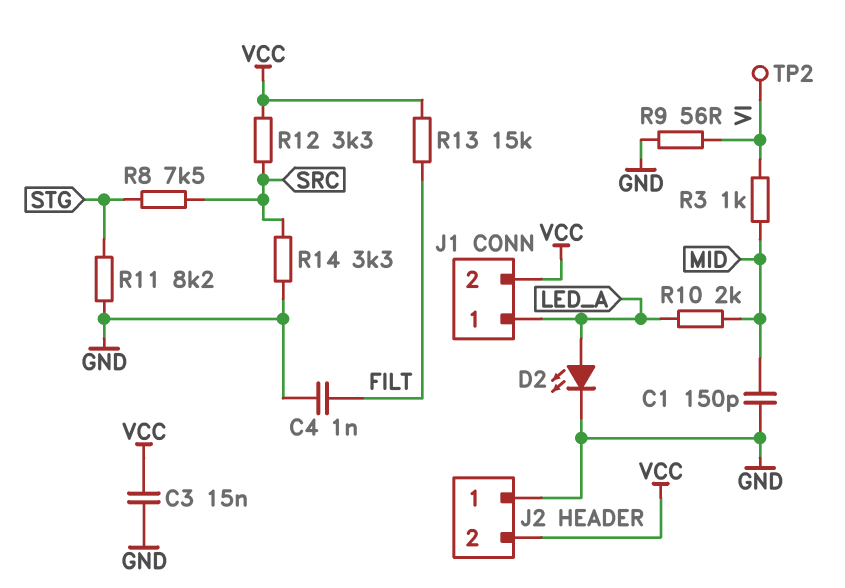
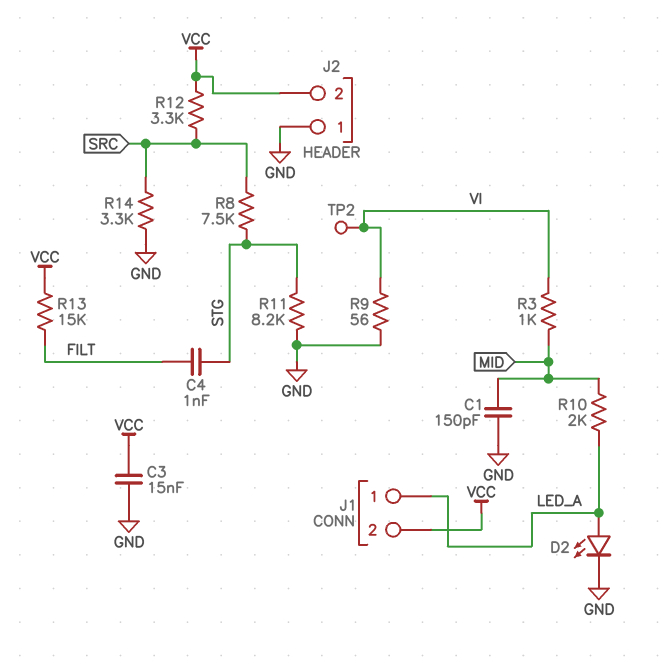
C4: 1nF (FILT, GND) -> 1nF (FILT, STG)

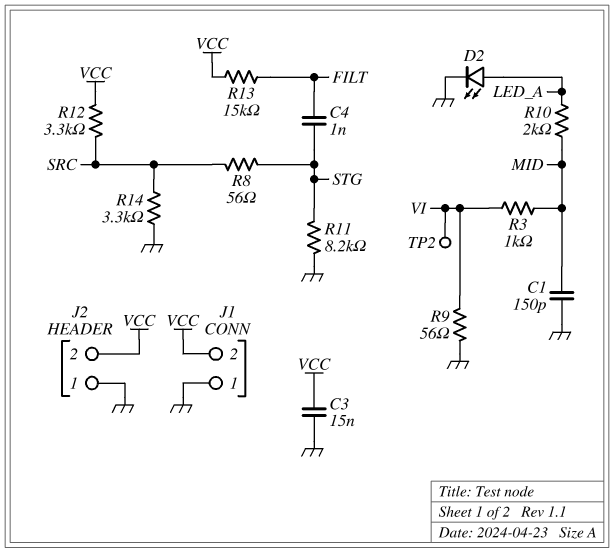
J1 pin 1: LED_A -> GND
R8: 7.5k (SRC, STG) -> 56 (SRC, STG)

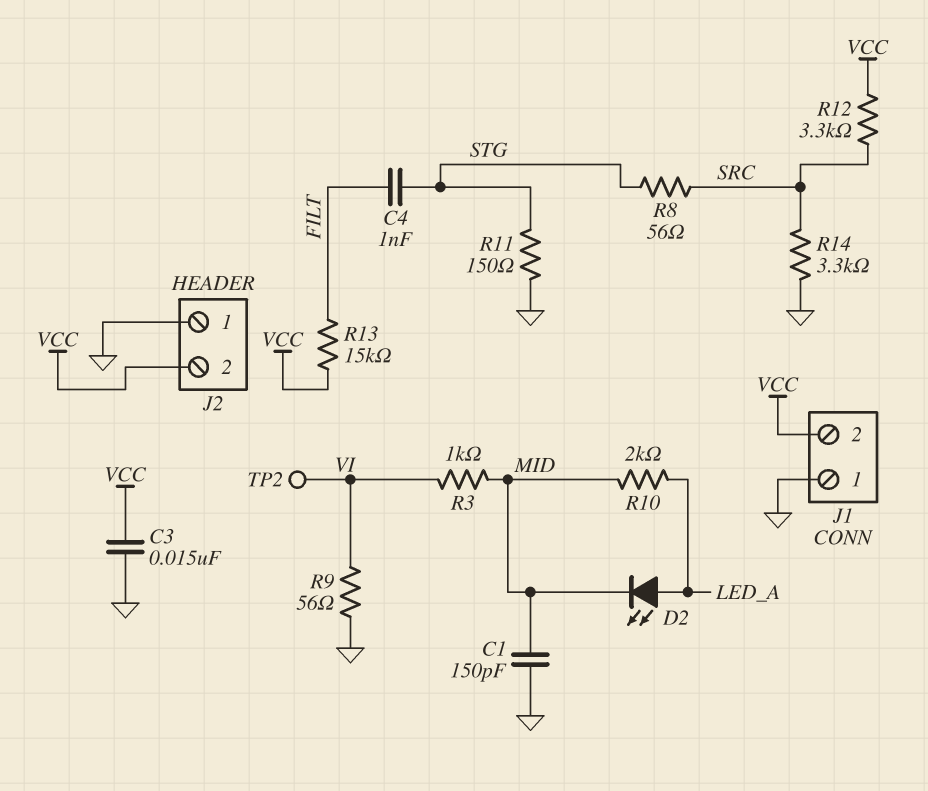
D2: LED (A LED_A, K GND) -> LED (A LED_A, K MID)
R11: 8.2k (GND, STG) -> 150 (GND, STG)

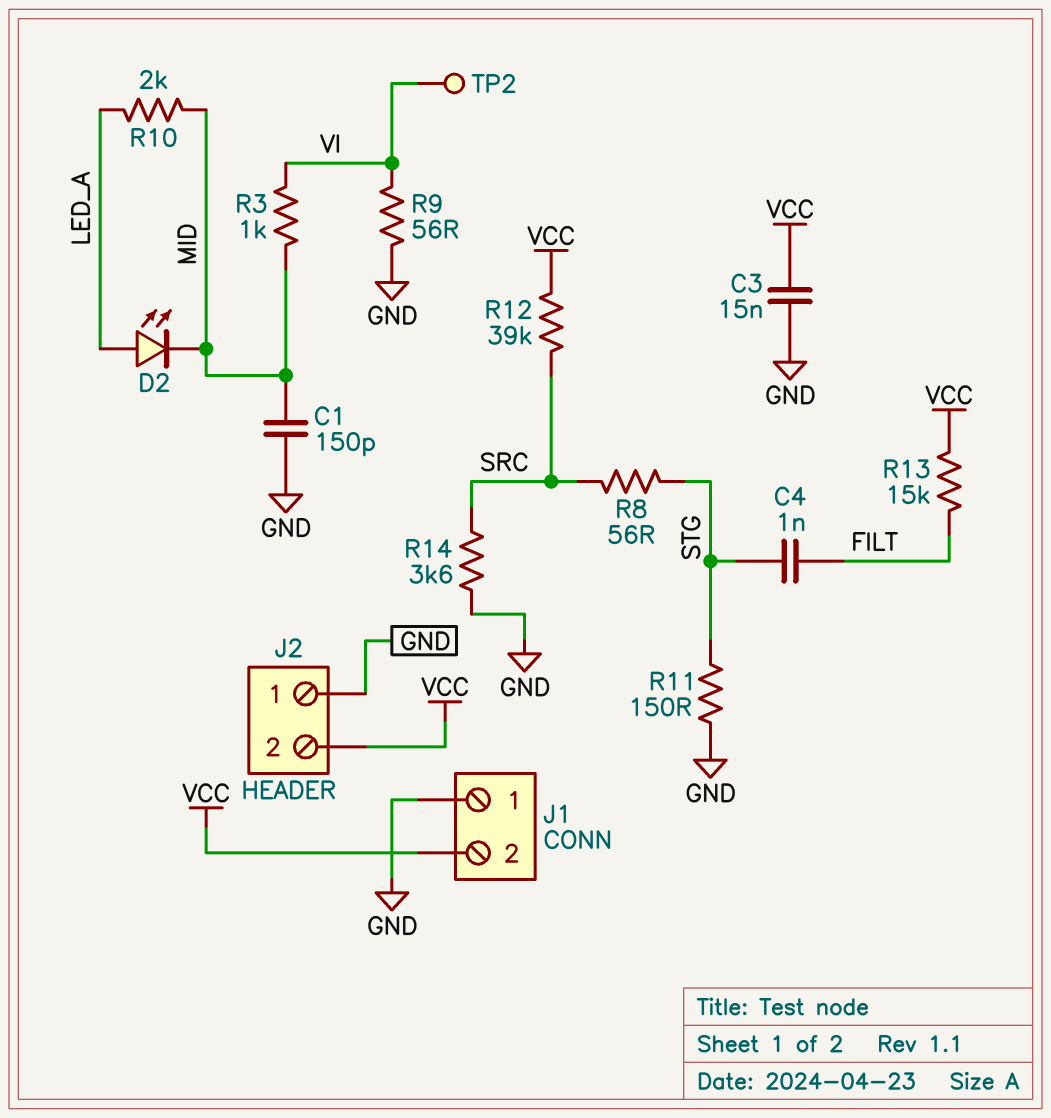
R12: 3.3k (SRC, VCC) -> 39k (SRC, VCC)
R14: 3.3k (GND, SRC) -> 3.6k (GND, SRC)

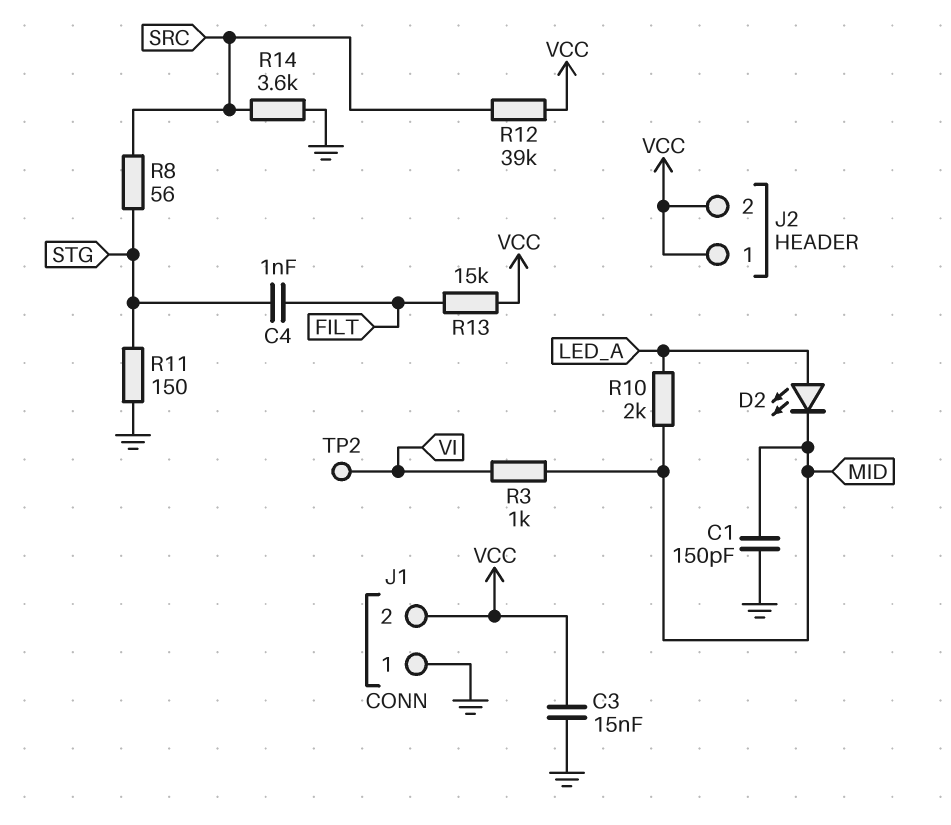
J2 pin 1: GND -> VCC
R9: 56 (GND, VI) -> none

